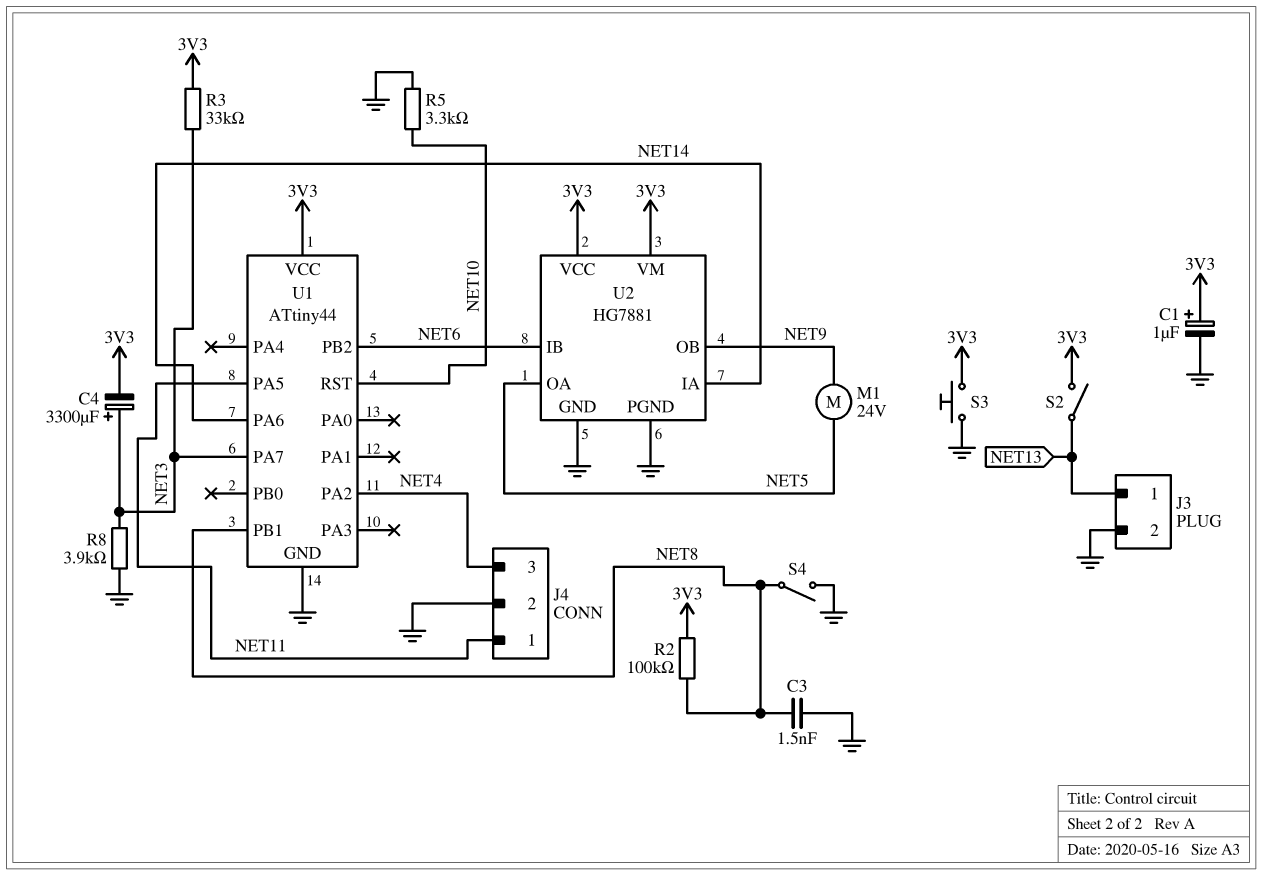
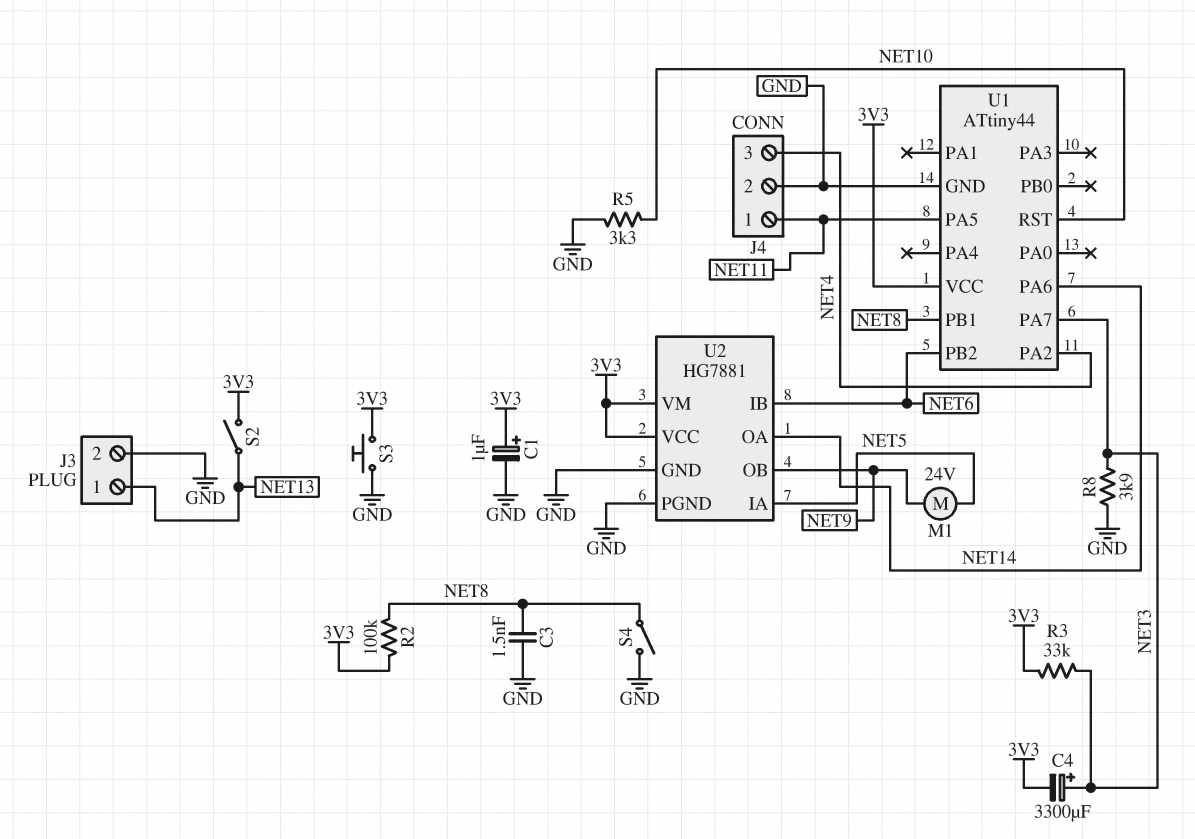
U2 pin IA: NET14 -> NET5
U2 pin OA: NET5 -> NET14

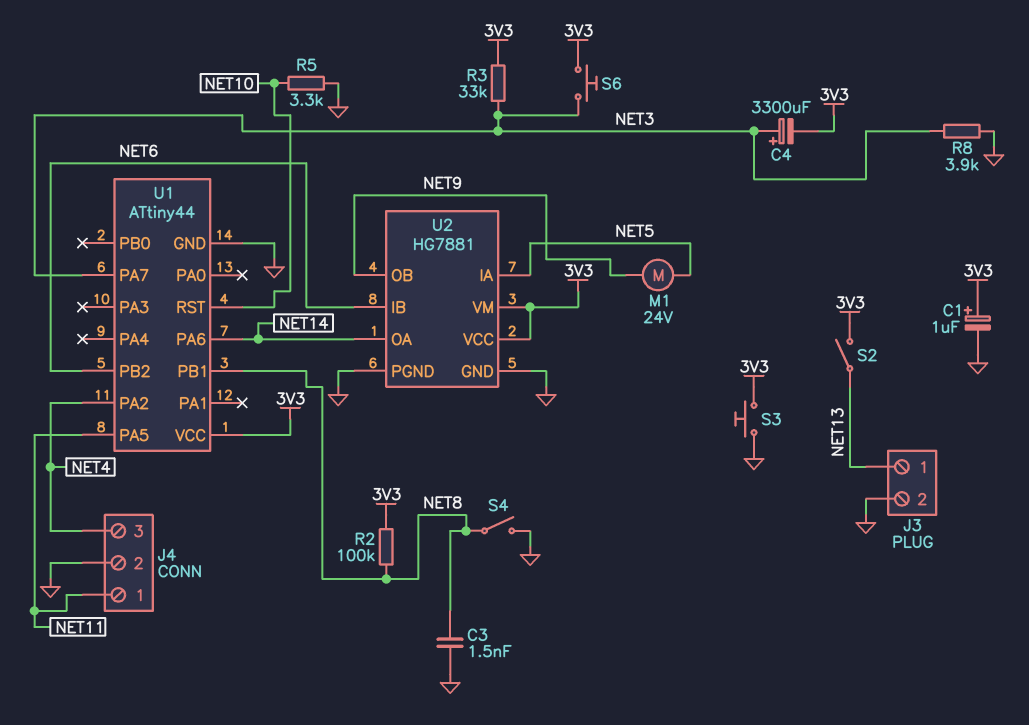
S6: none -> button (3V3, NET3)

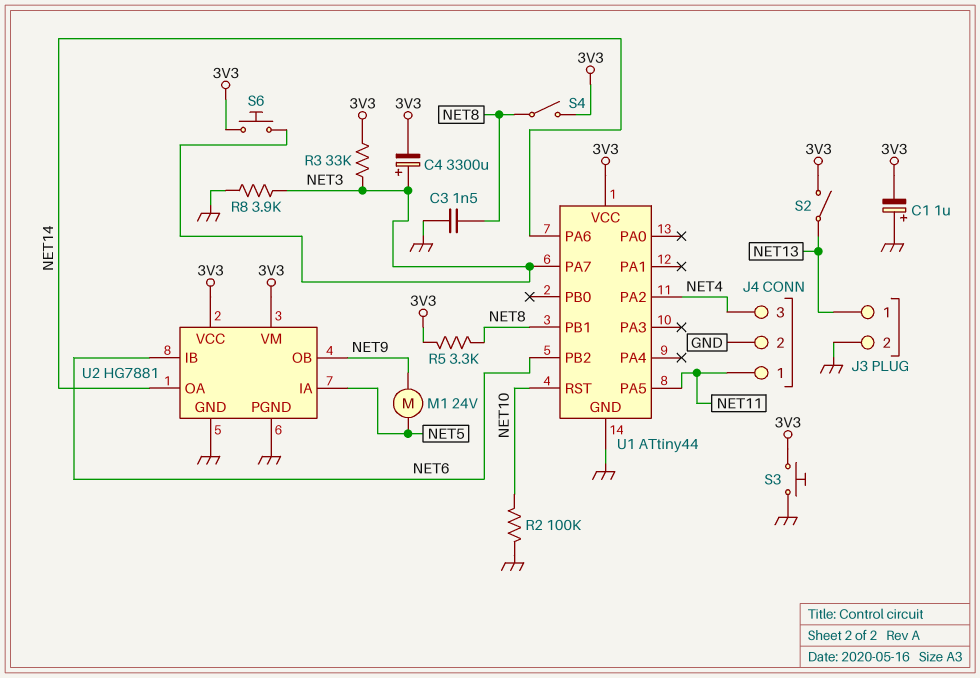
C1: 1uF (plus 3V3, minus GND) -> 1uF (plus GND, minus 3V3)
R2: 100k (3V3, NET8) -> 100k (GND, NET10)
R5: 3.3k (GND, NET10) -> 3.3k (3V3, NET8)
S4: switch (GND, NET8) -> switch (3V3, NET8)

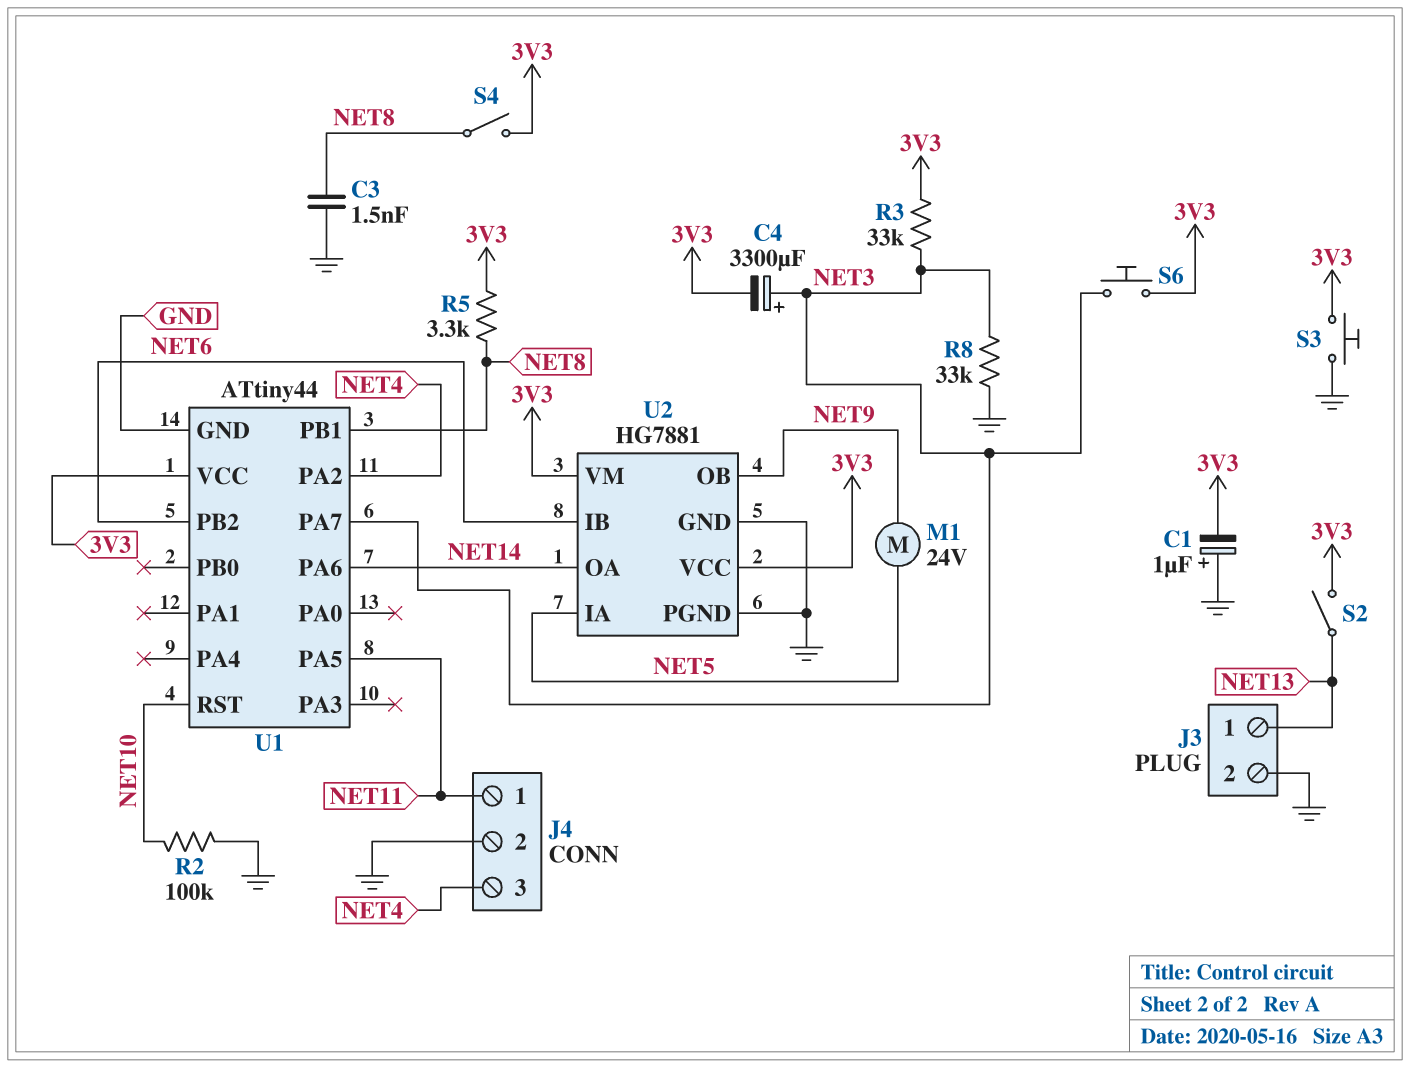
R8: 3.9k (GND, NET3) -> 33k (GND, NET3)

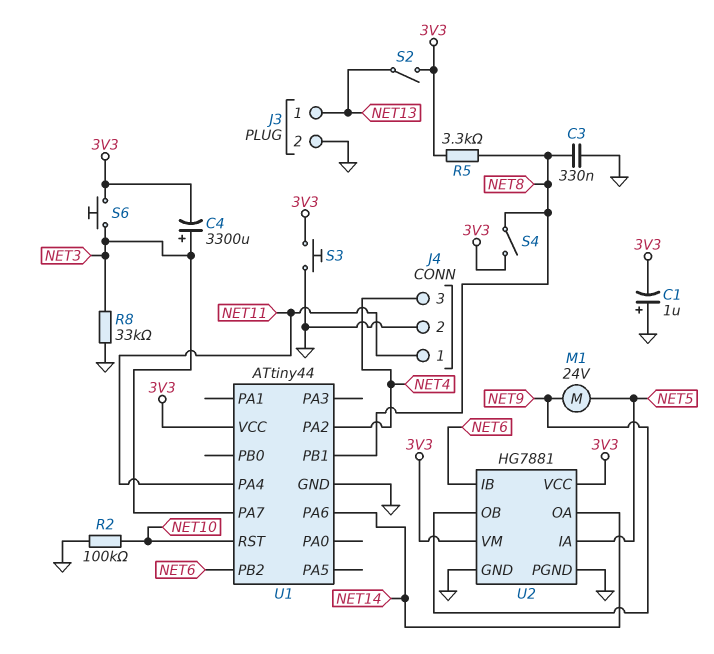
C3: 1.5nF (GND, NET8) -> 330nF (GND, NET8)
R3: 33k (3V3, NET3) -> none
U1 pin PA4: none -> NET11
U1 pin PA5: NET11 -> none

